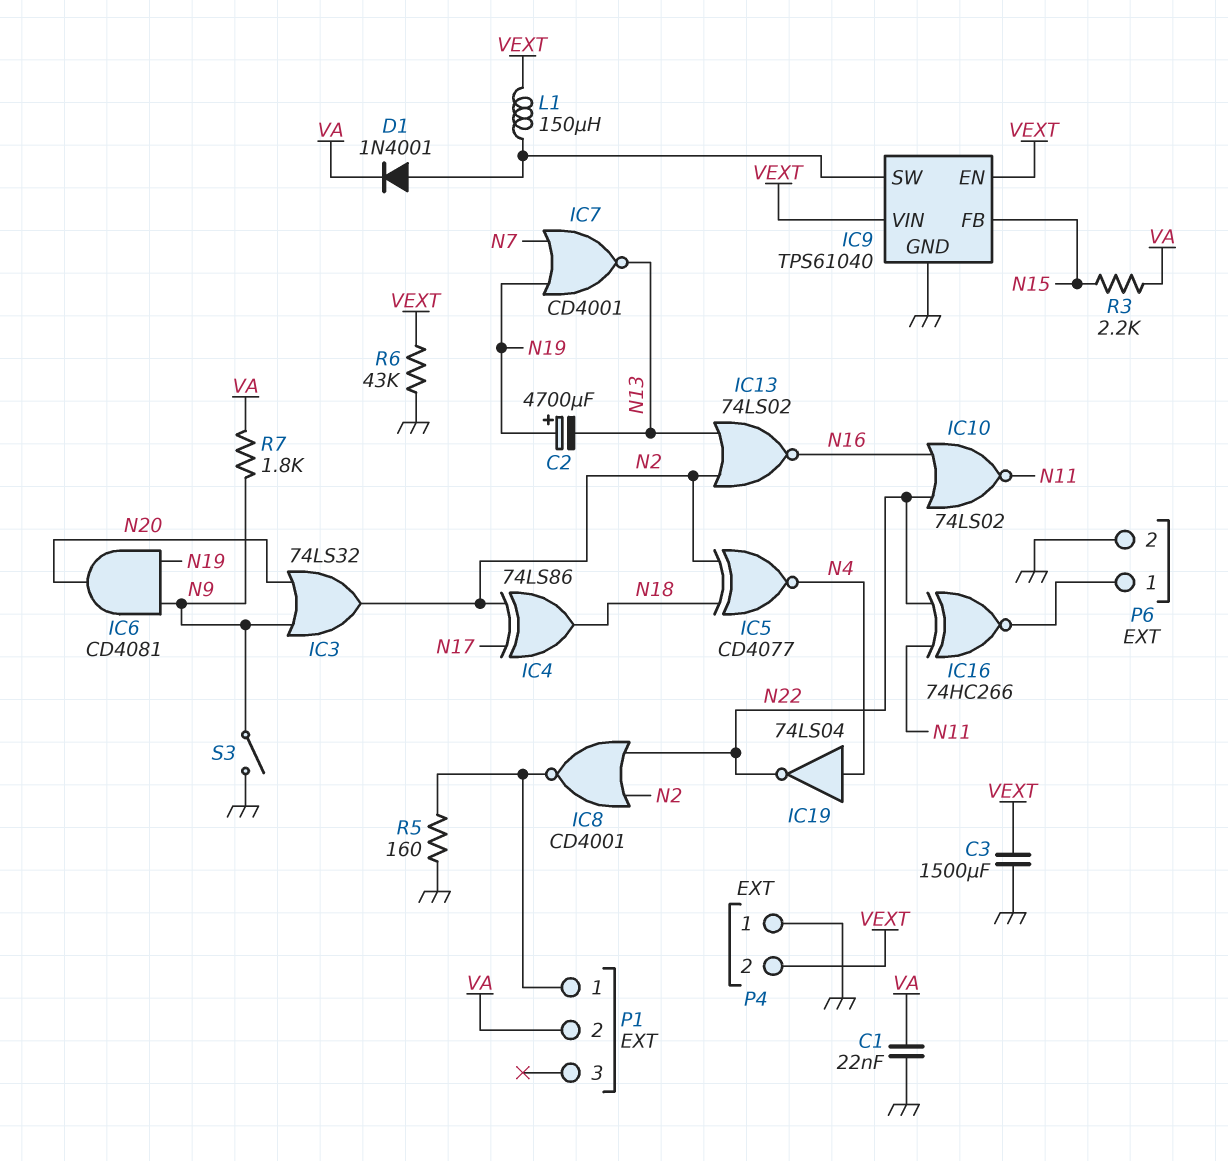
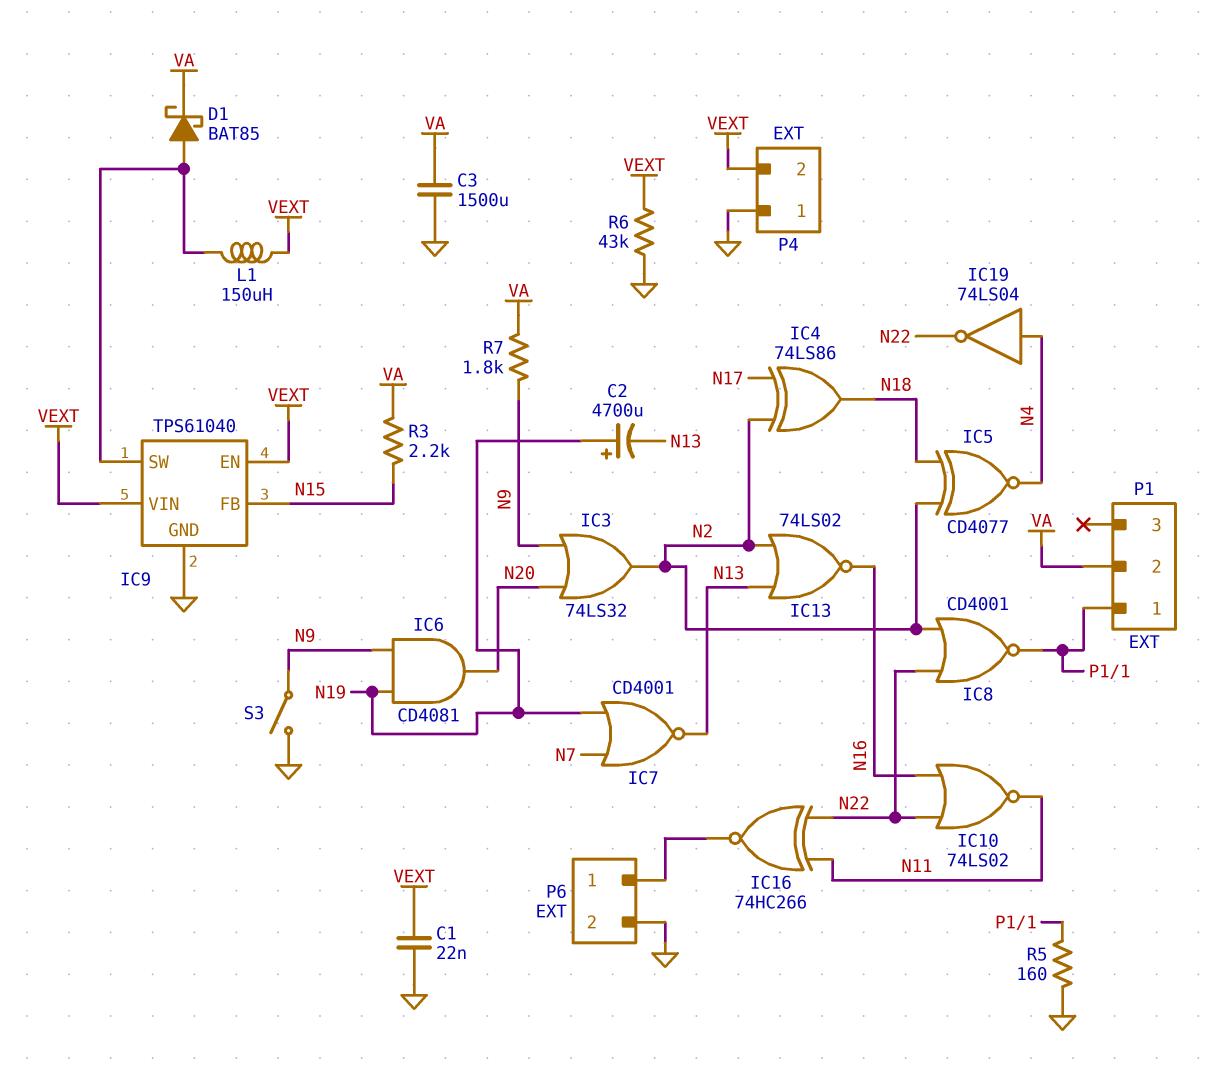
C1: 22nF (GND, VA) -> 22nF (GND, VEXT)
C3: 1500uF (GND, VEXT) -> 1500uF (GND, VA)
D1: diode 1N4001 (A IC9/SW, K VA) -> schottky BAT85 (A IC9/SW, K VA)

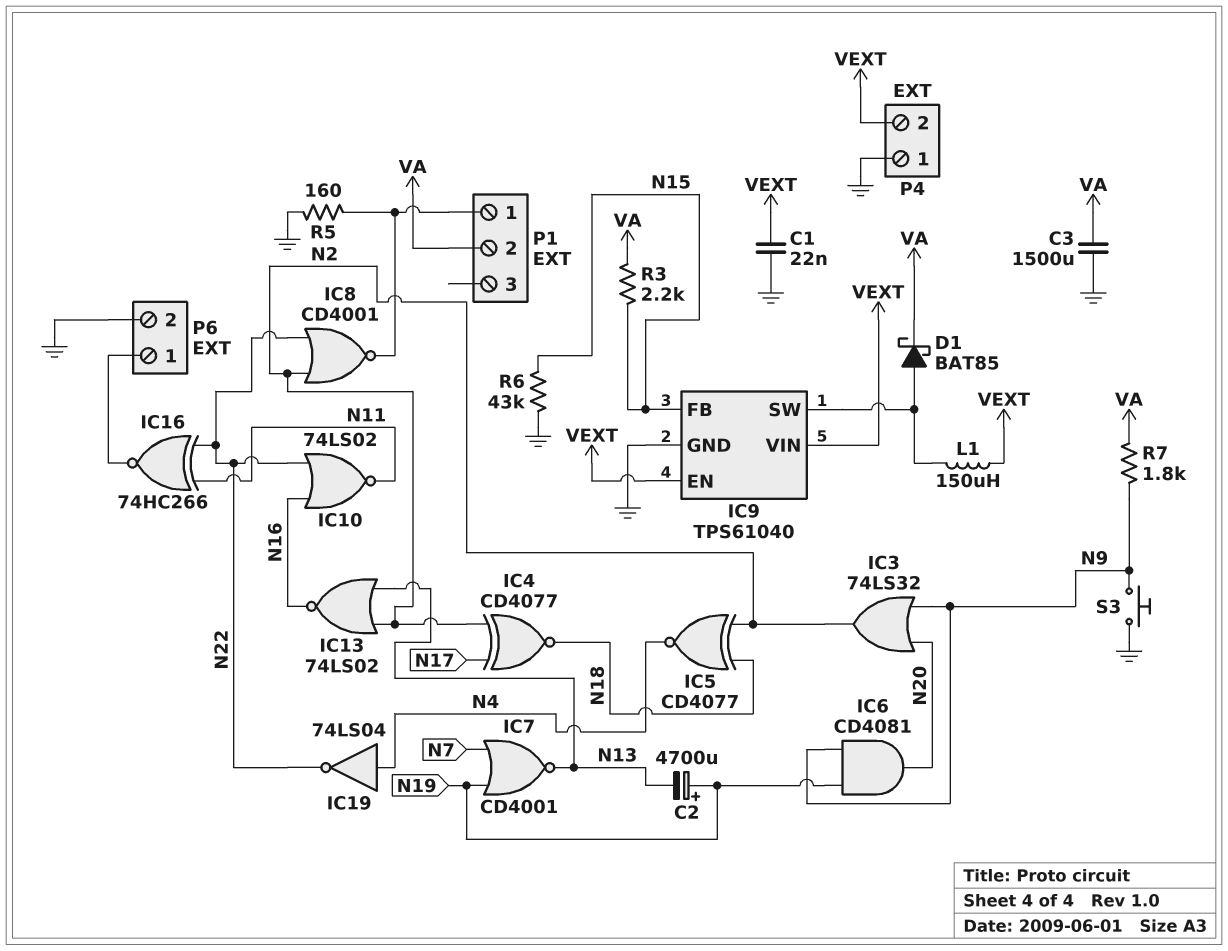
IC4: XOR 74LS86 (in N2, in N17, out N18) -> XNOR CD4077 (in N2, in N17, out N18)
R6: 43k (GND, VEXT) -> 43k (GND, N15)
S3: switch (GND, N9) -> button (GND, N9)

